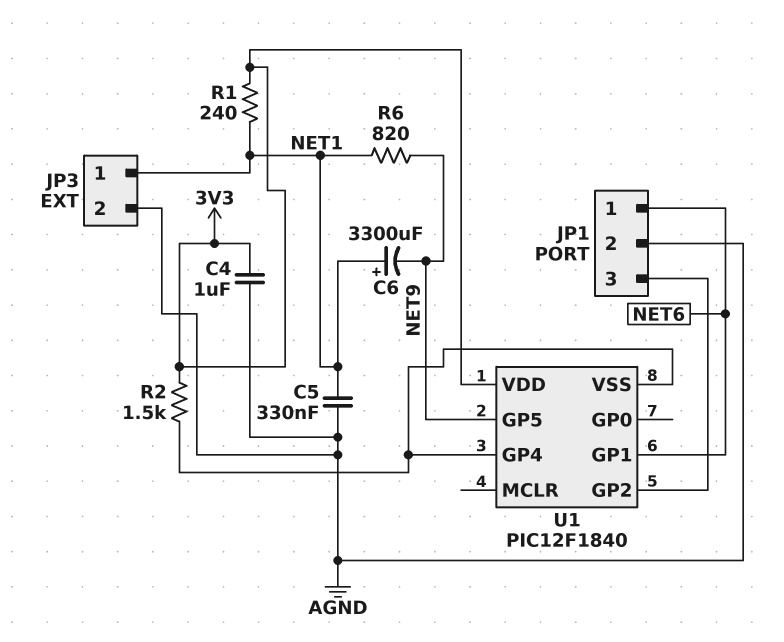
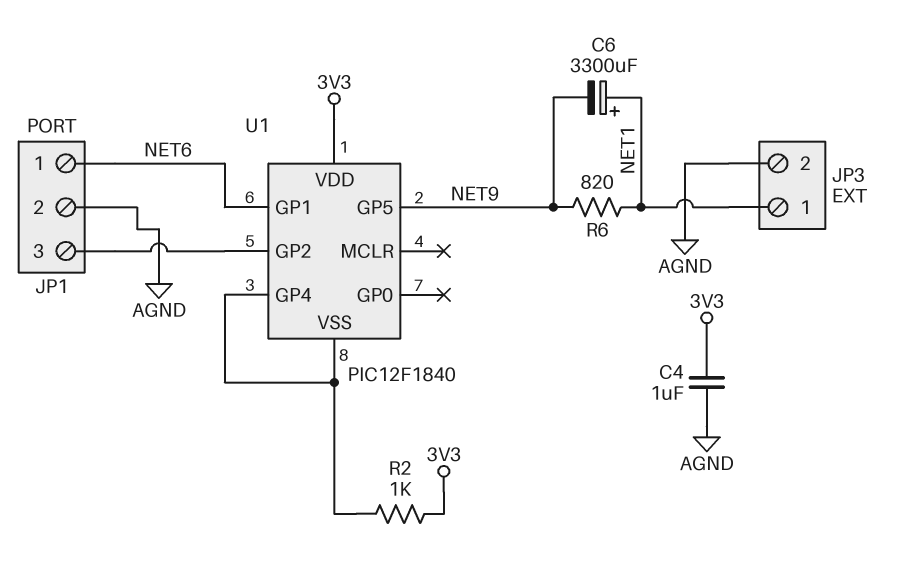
C5: 330nF (AGND, NET1) -> none
R1: 240 (3V3, NET1) -> none
R2: 1.5k (3V3, U1/GP4) -> 1k (3V3, U1/GP4)

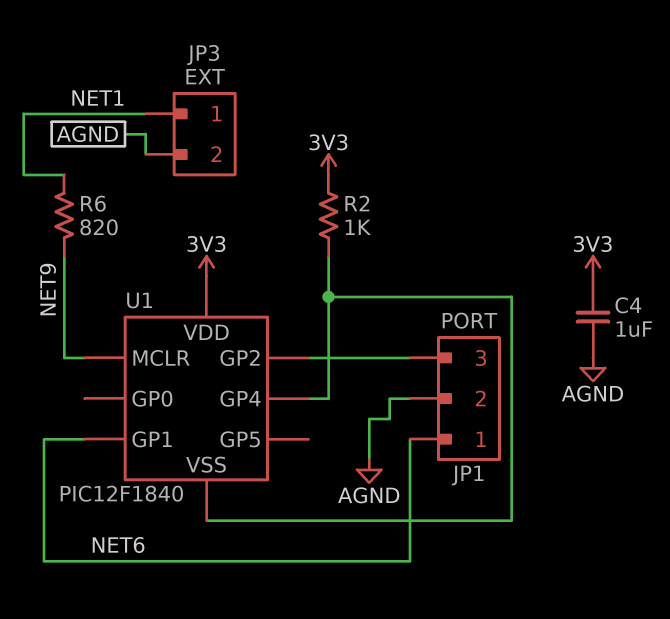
C6: 3300uF (plus NET1, minus NET9) -> none
U1 pin GP5: NET9 -> none
U1 pin MCLR: none -> NET9

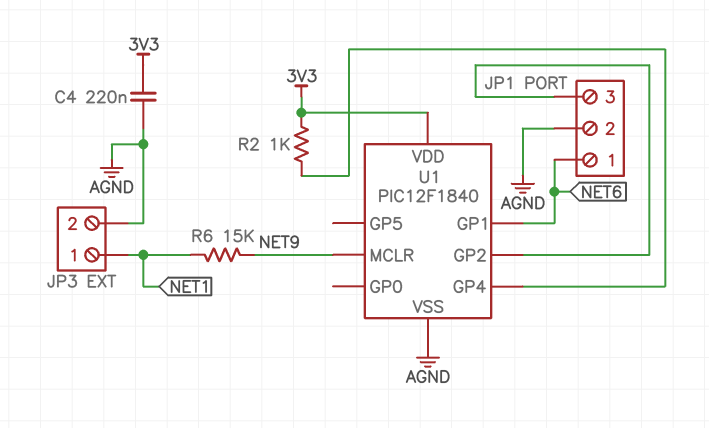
C4: 1uF (3V3, AGND) -> 220nF (3V3, AGND)
R6: 820 (NET1, NET9) -> 15k (NET1, NET9)
U1 pin VSS: U1/GP4 -> AGND

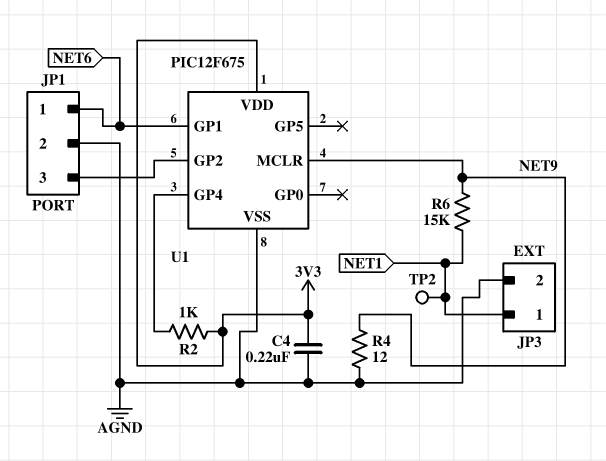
R4: none -> 12 (AGND, NET9)
TP2: none -> test point (NET1)
U1: PIC12F1840 -> PIC12F675

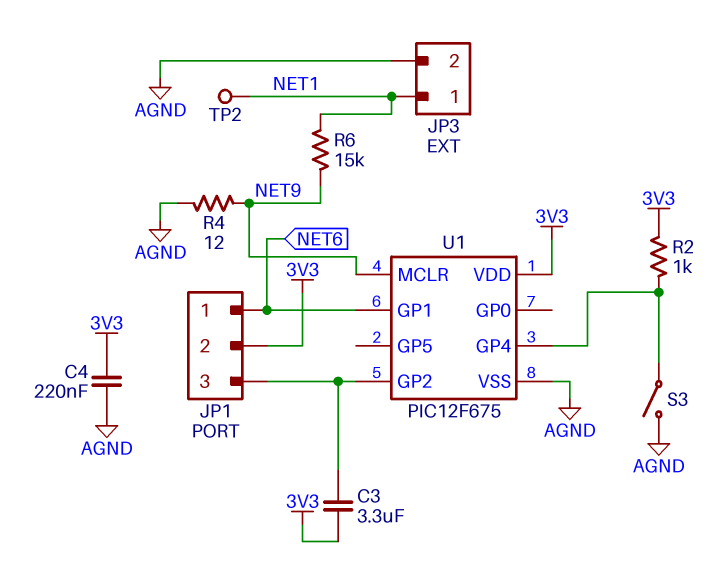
C3: none -> 3.3uF (3V3, JP1/3)
JP1 pin 2: AGND -> 3V3
S3: none -> switch (AGND, U1/GP4)

